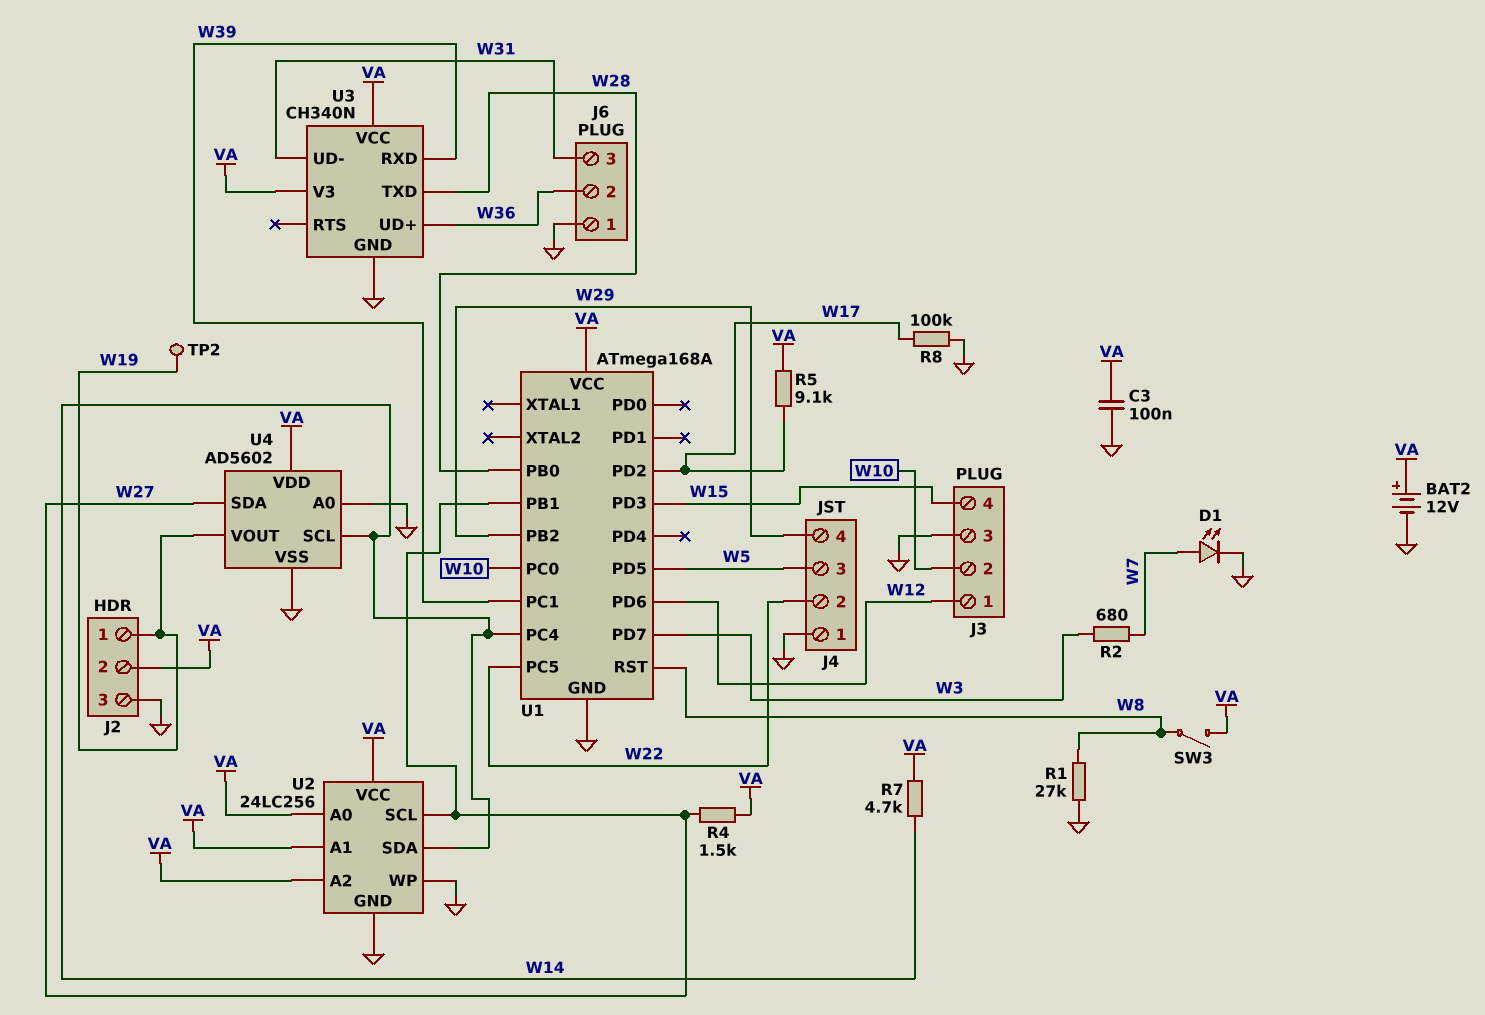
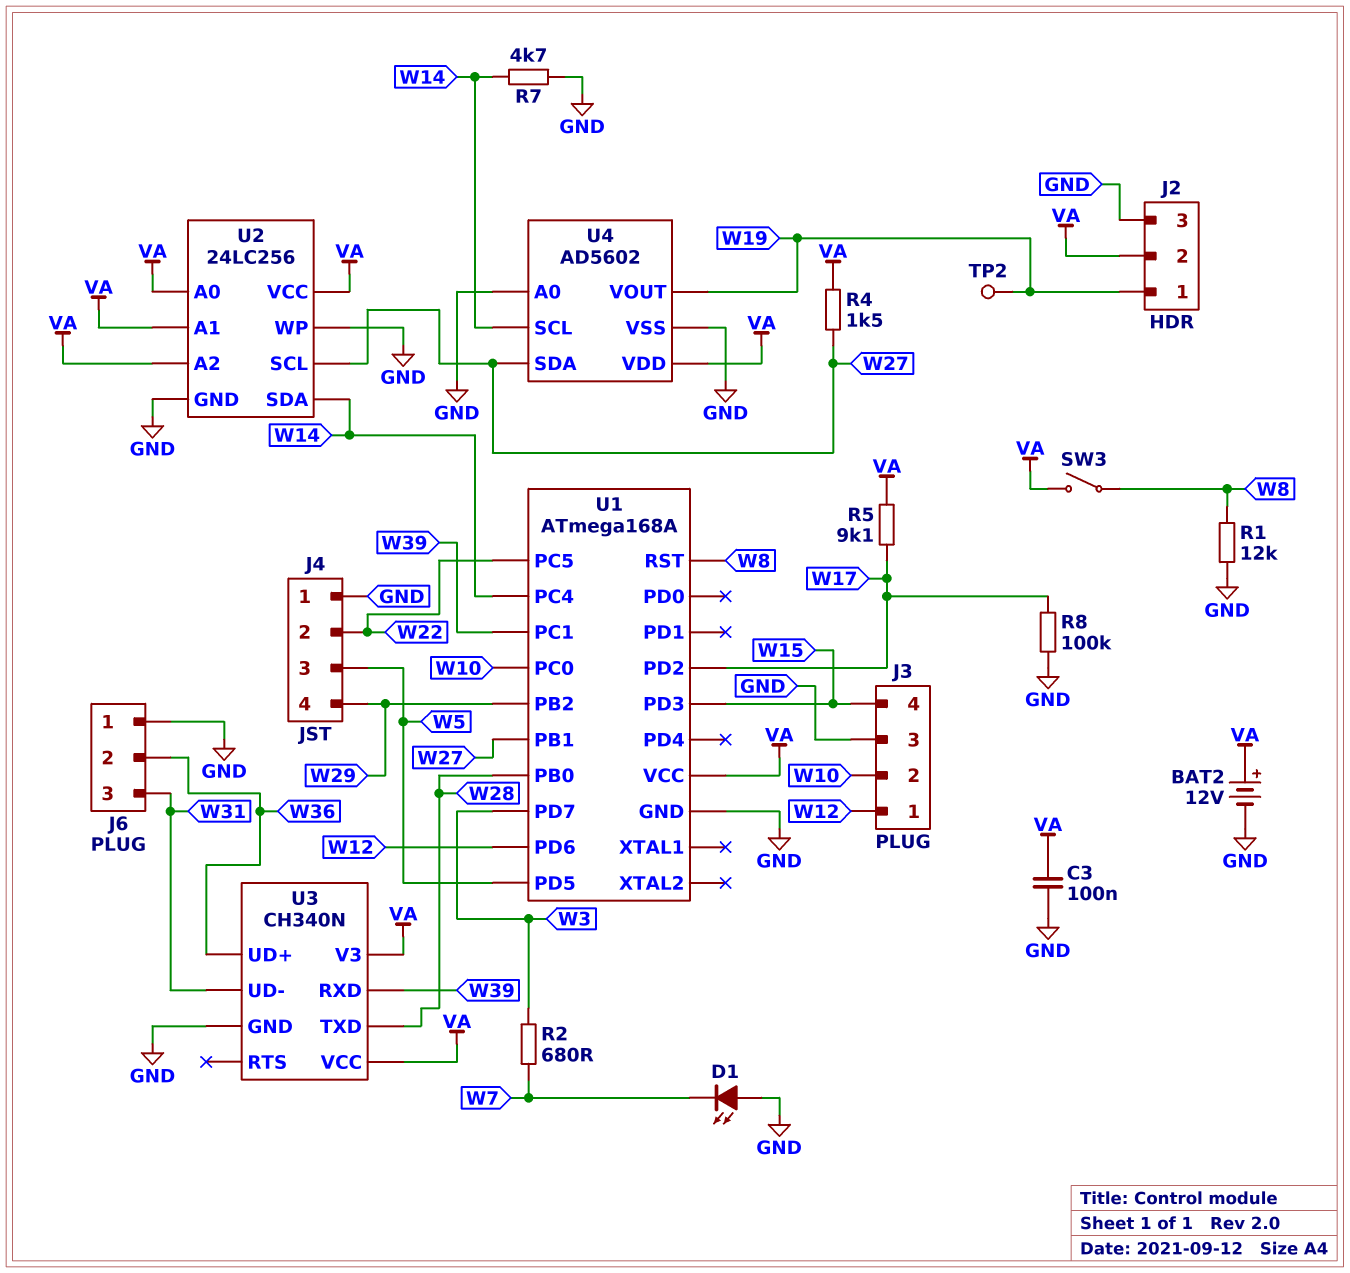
D1: LED (A W7, K GND) -> LED (A GND, K W7)
R1: 27k (GND, W8) -> 12k (GND, W8)
R7: 4.7k (VA, W14) -> 4.7k (GND, W14)

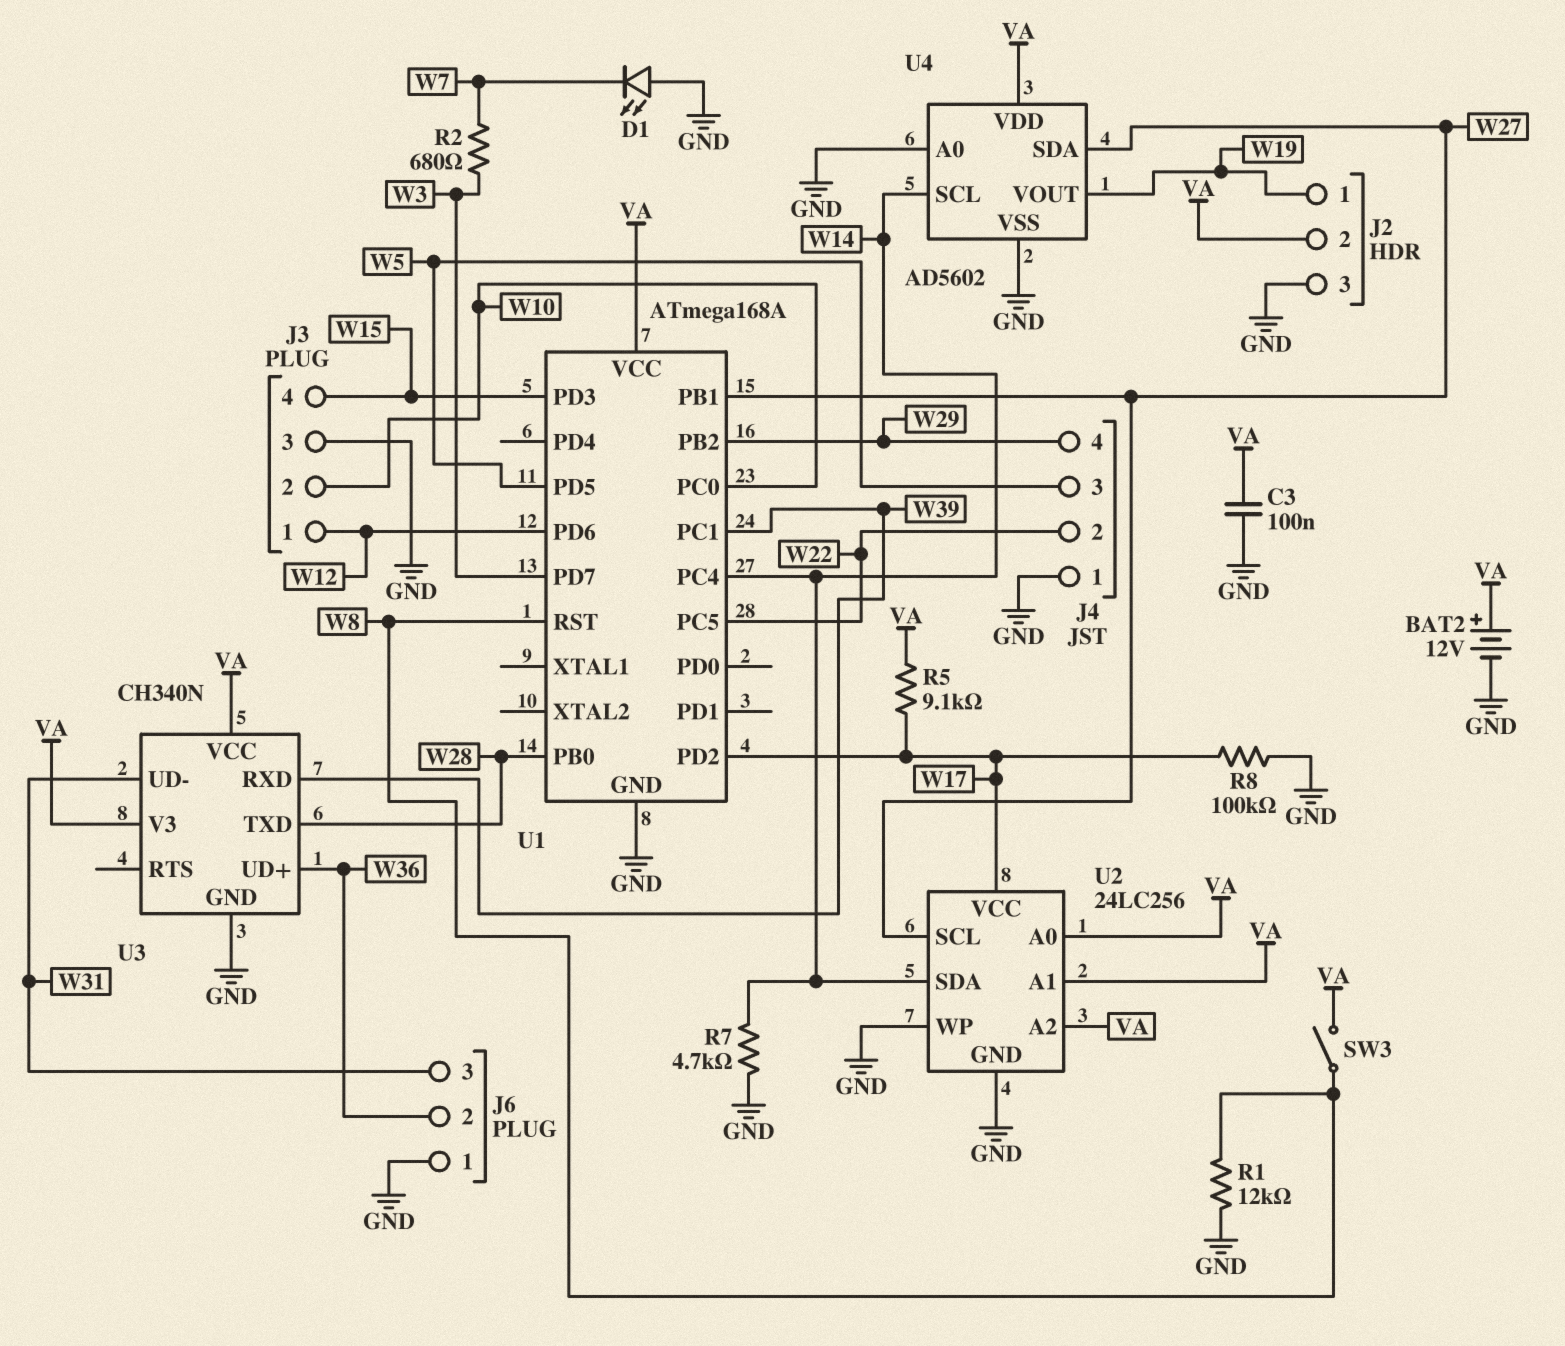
R4: 1.5k (VA, W27) -> none
TP2: test point (W19) -> none
U2 pin VCC: VA -> W17

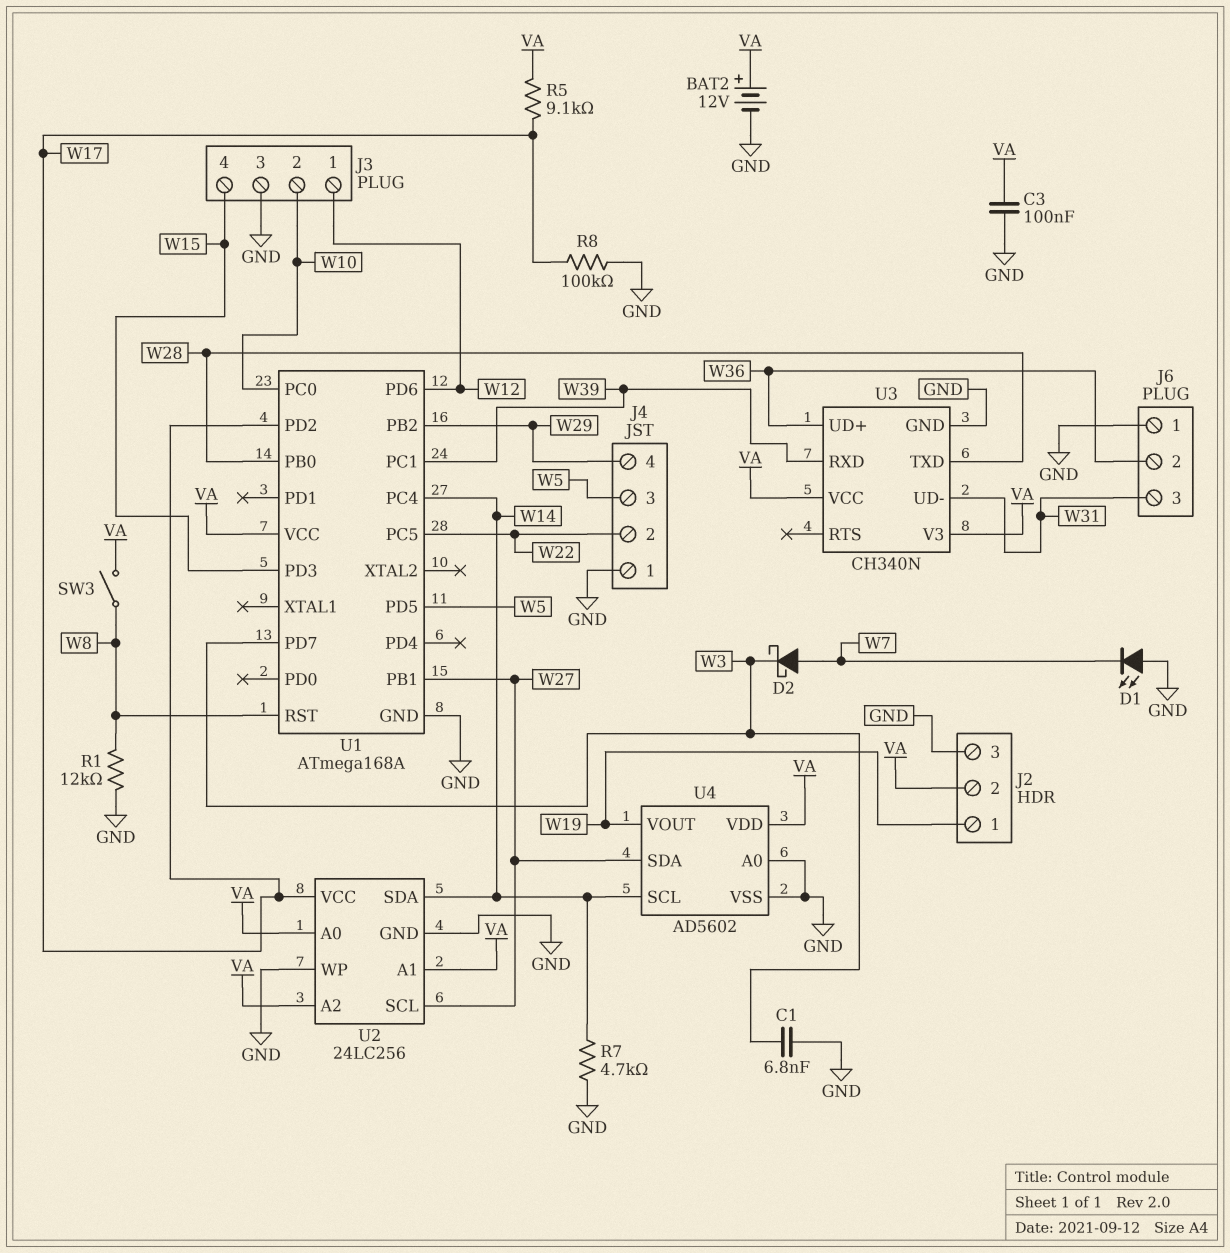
C1: none -> 6.8nF (GND, W3)
D2: none -> schottky (A W7, K W3)
R2: 680 (W3, W7) -> none

